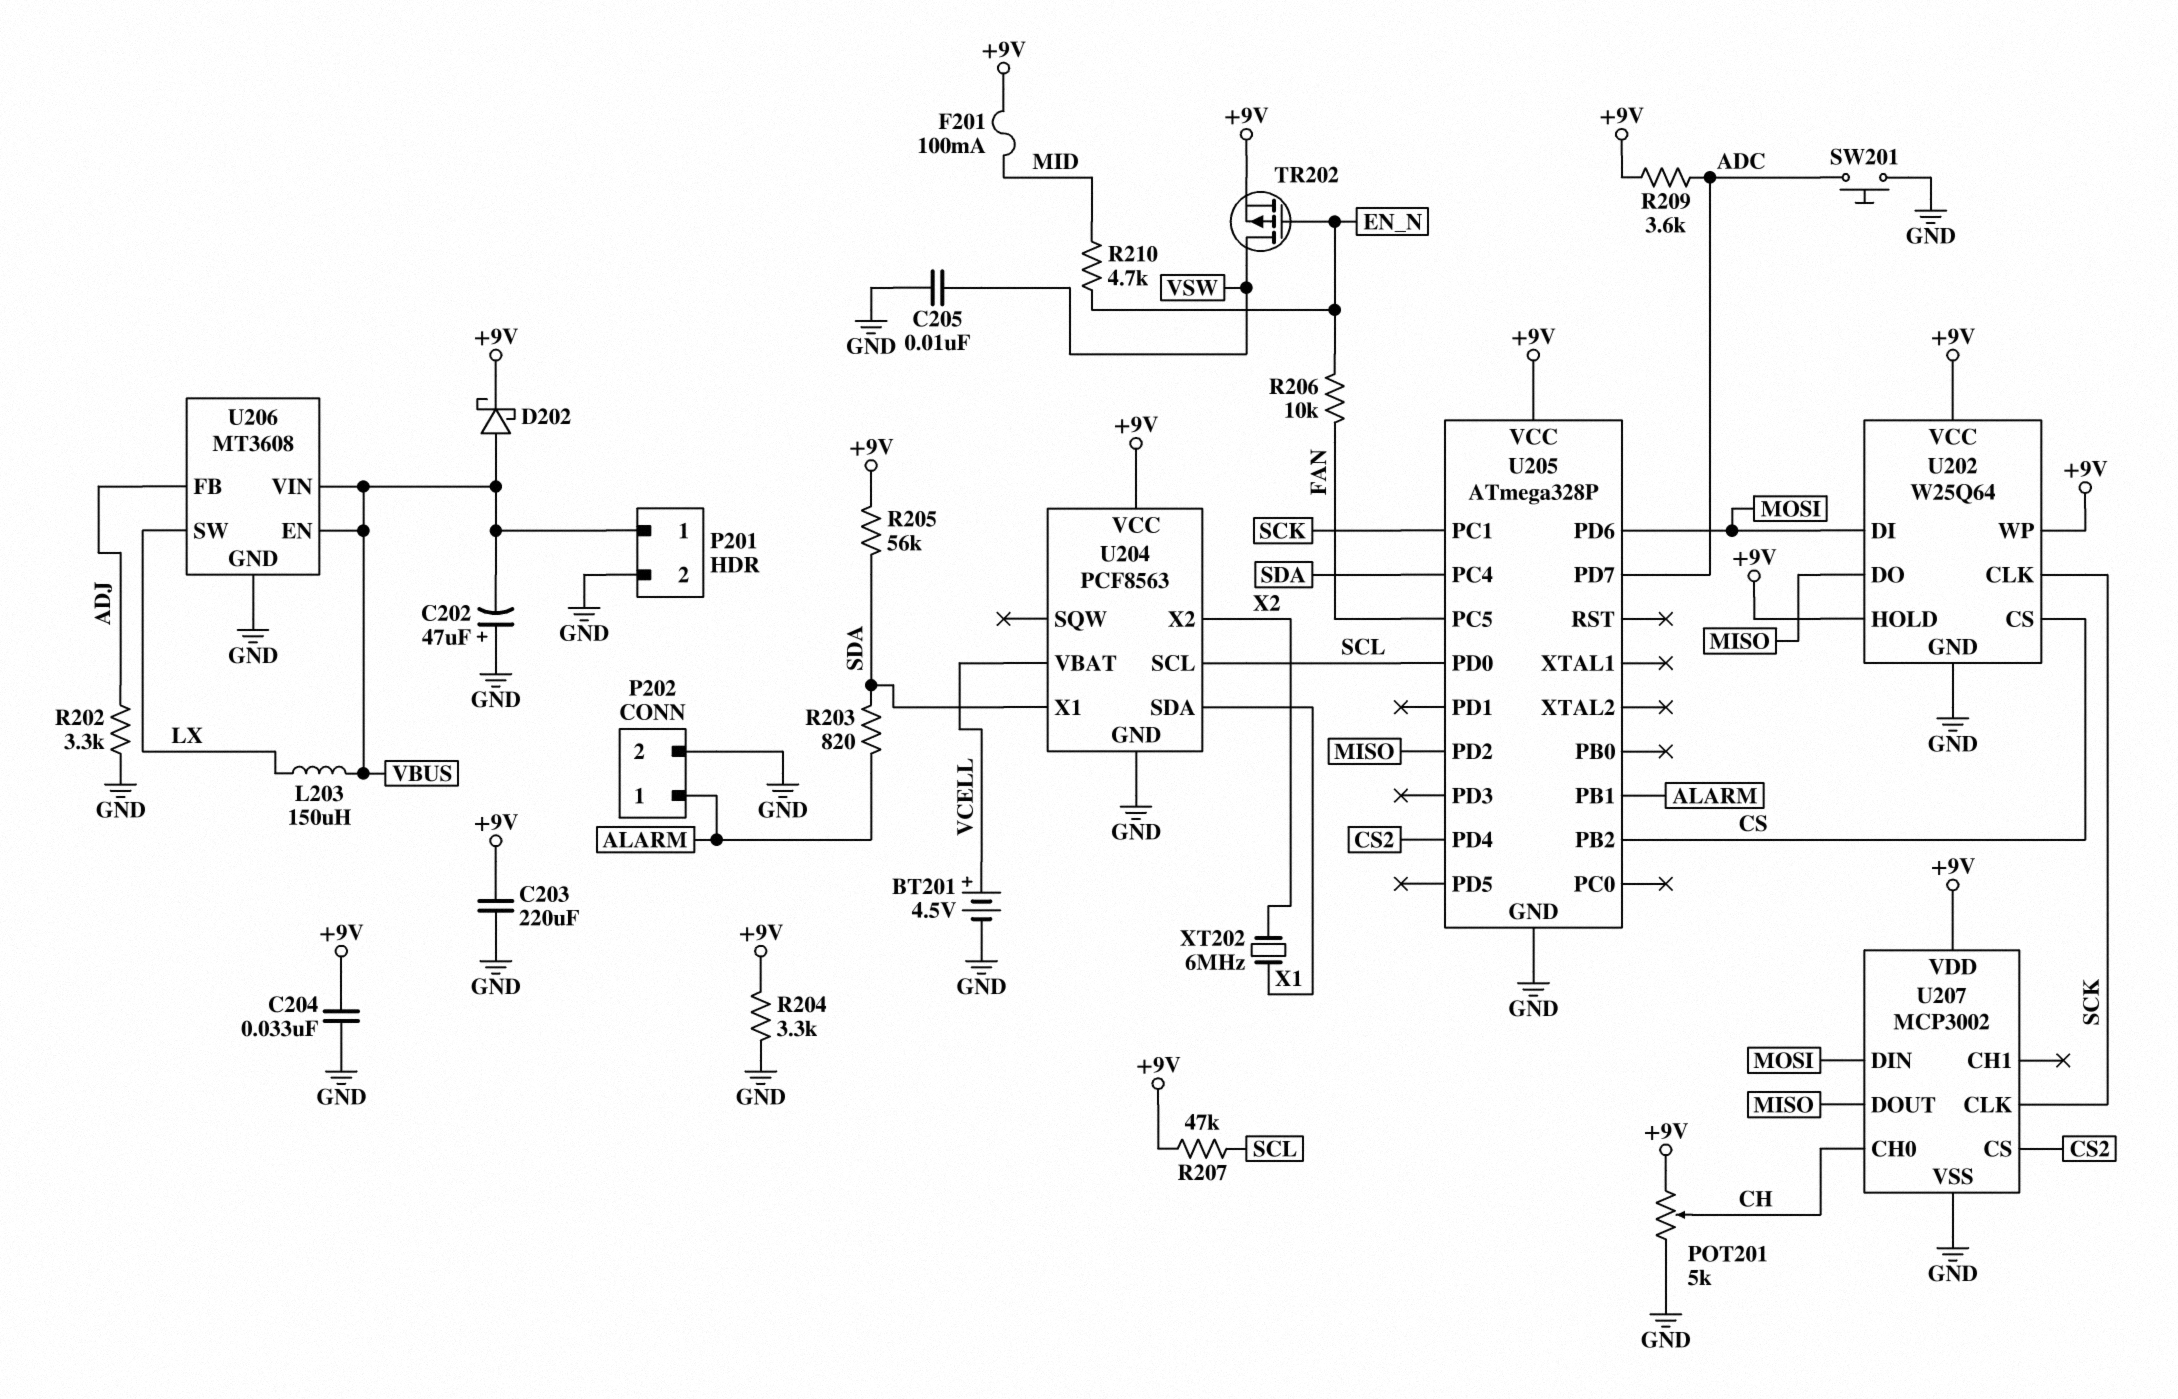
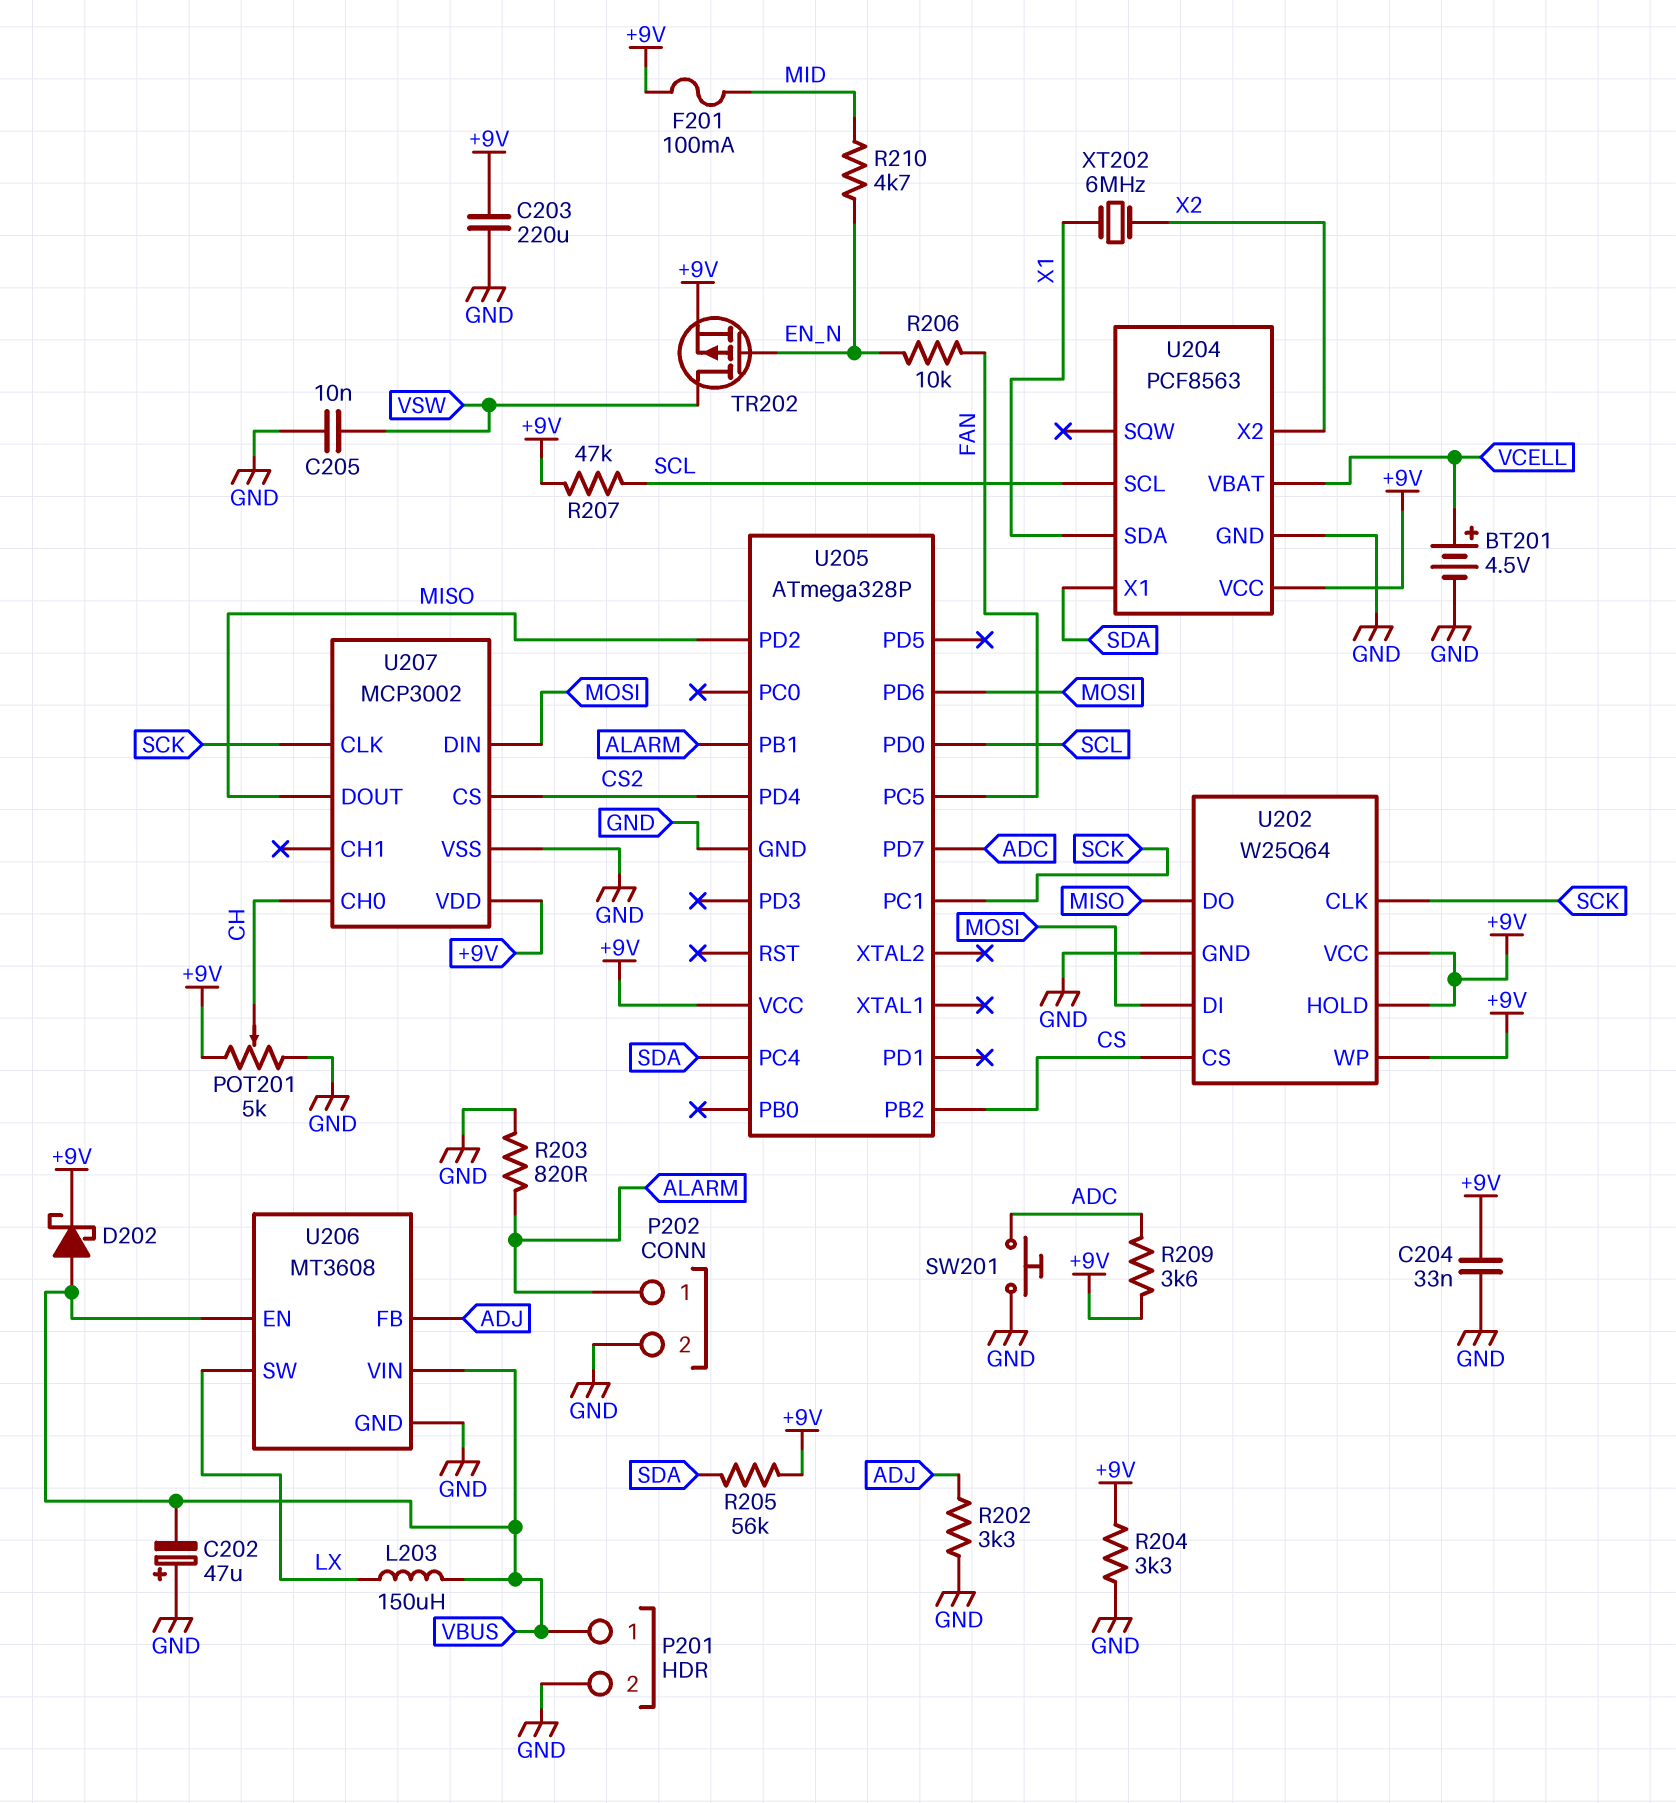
R203: 820 (ALARM, SDA) -> 820 (ALARM, GND)

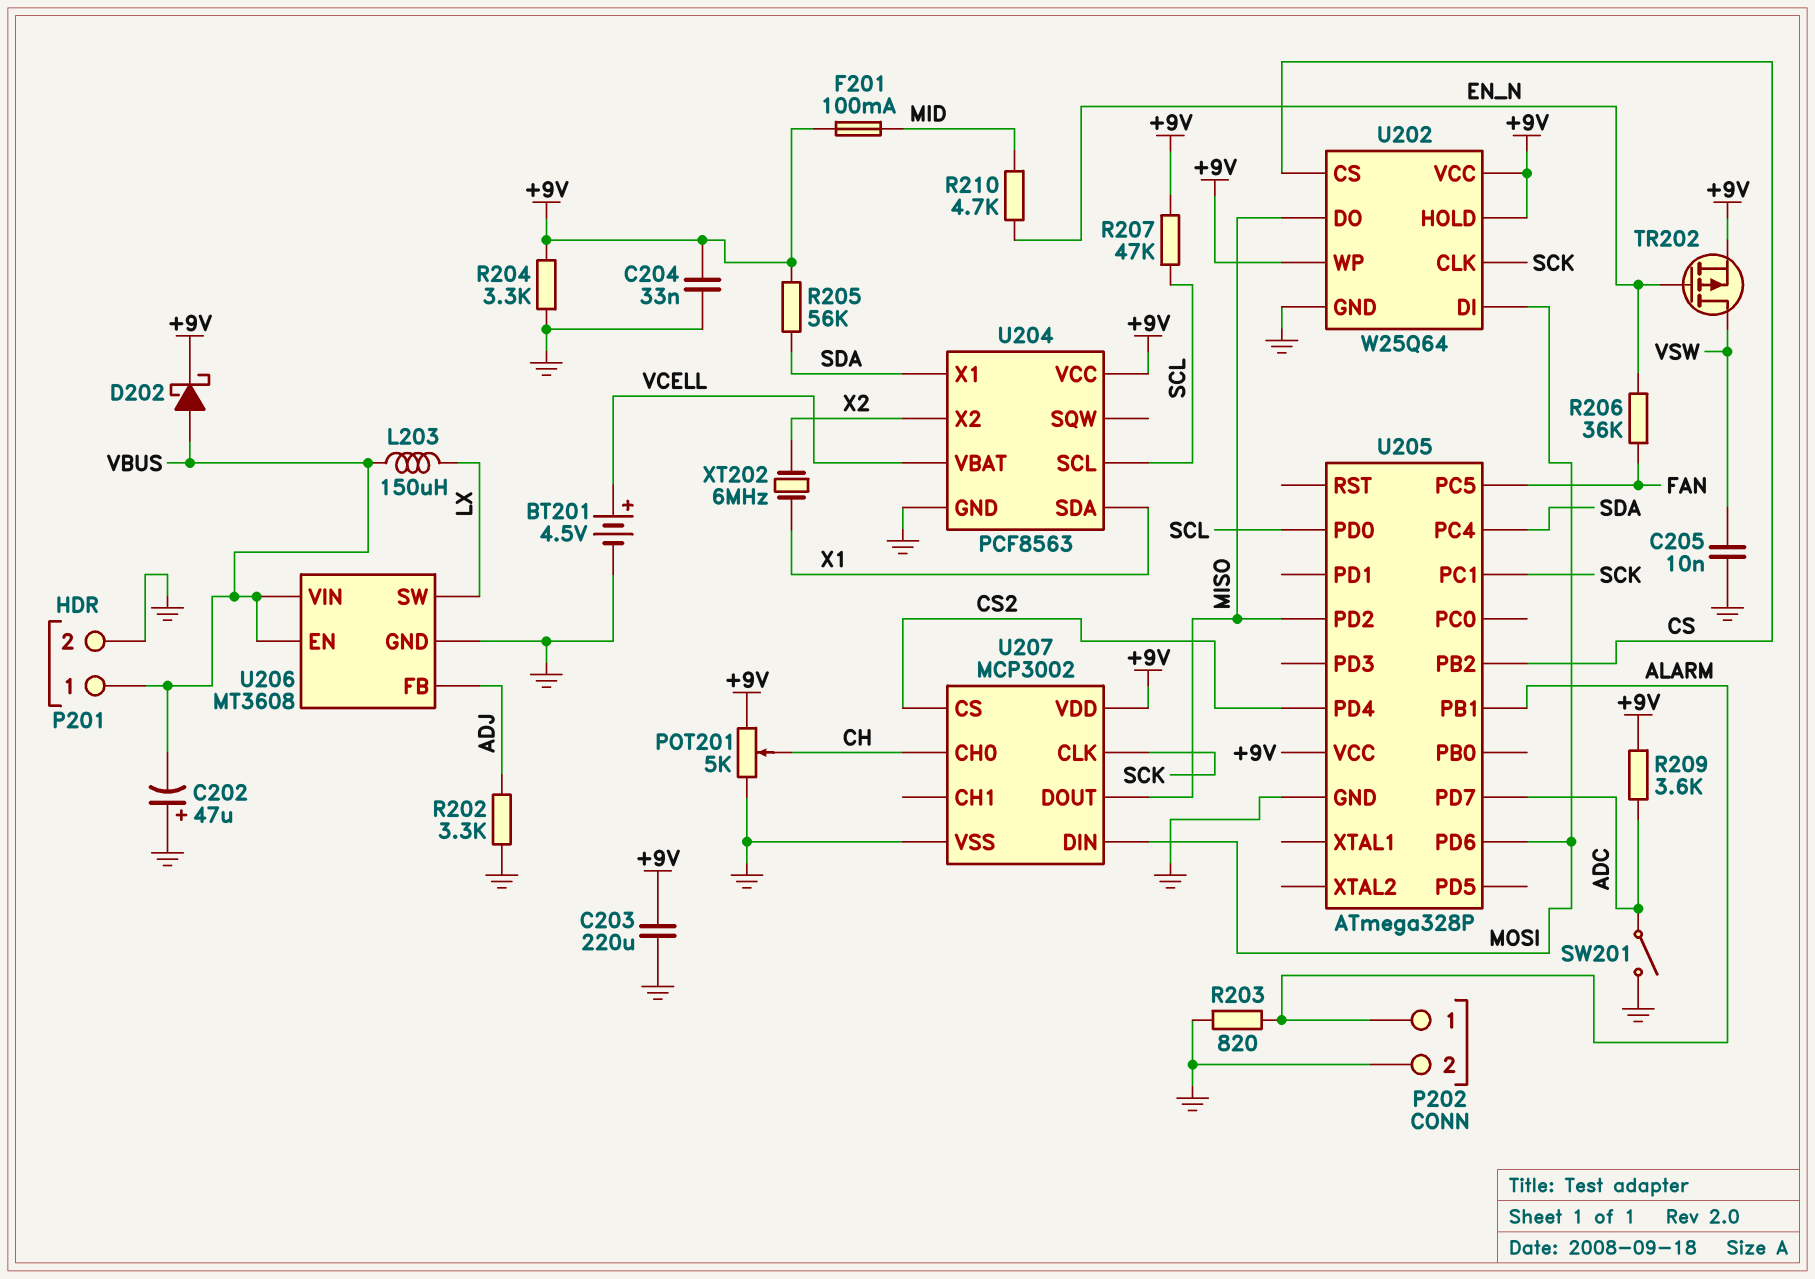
R206: 10k (EN_N, FAN) -> 36k (EN_N, FAN)
SW201: button (ADC, GND) -> switch (ADC, GND)

